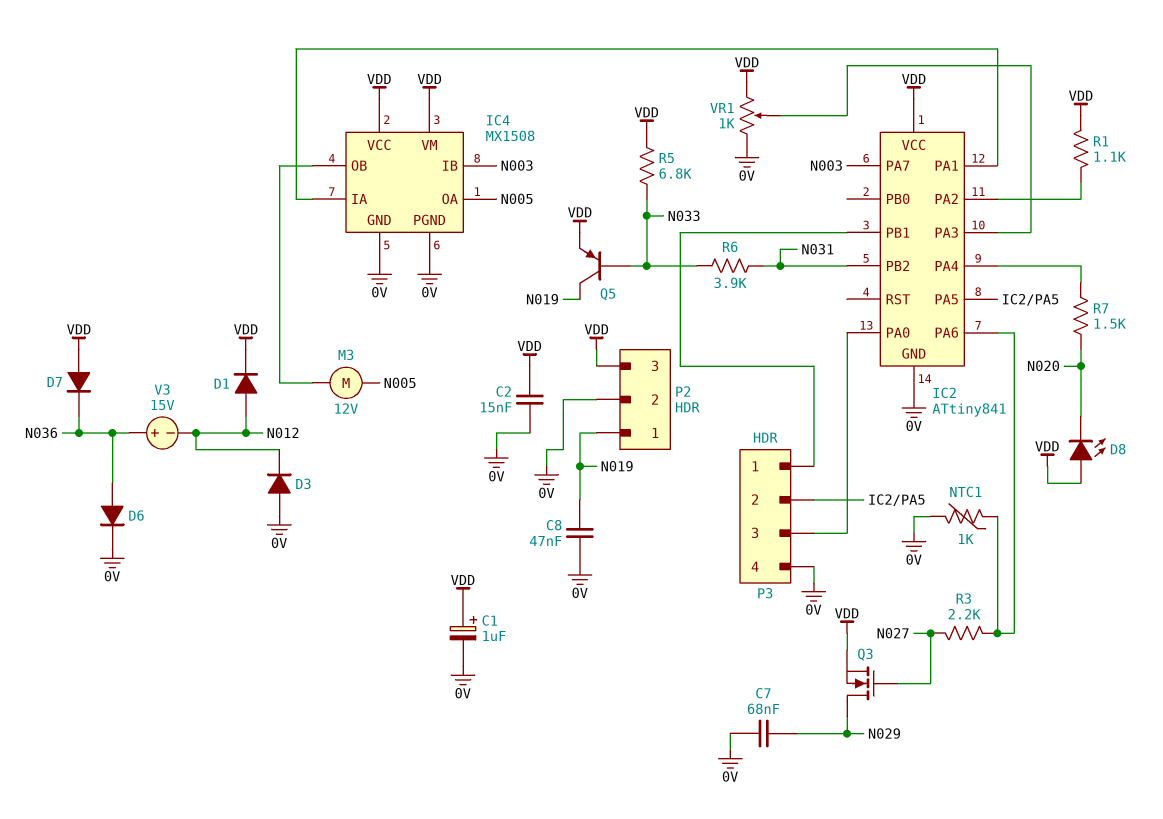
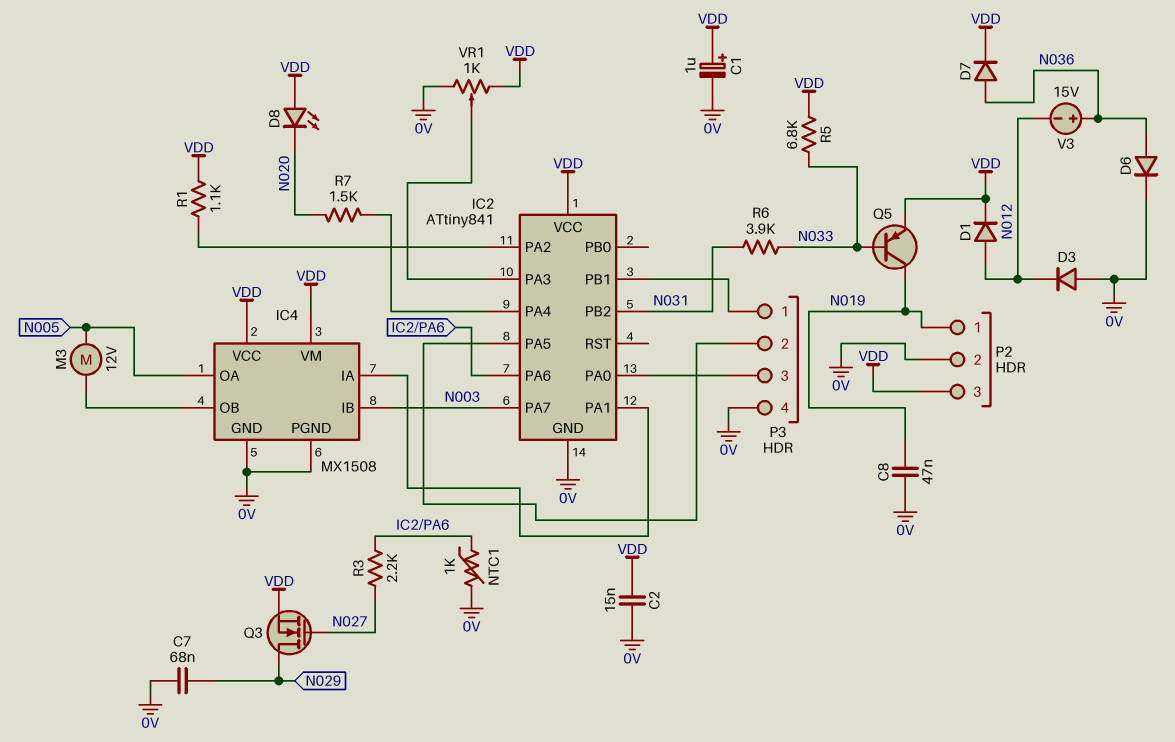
D7: diode (A VDD, K N036) -> diode (A N036, K VDD)

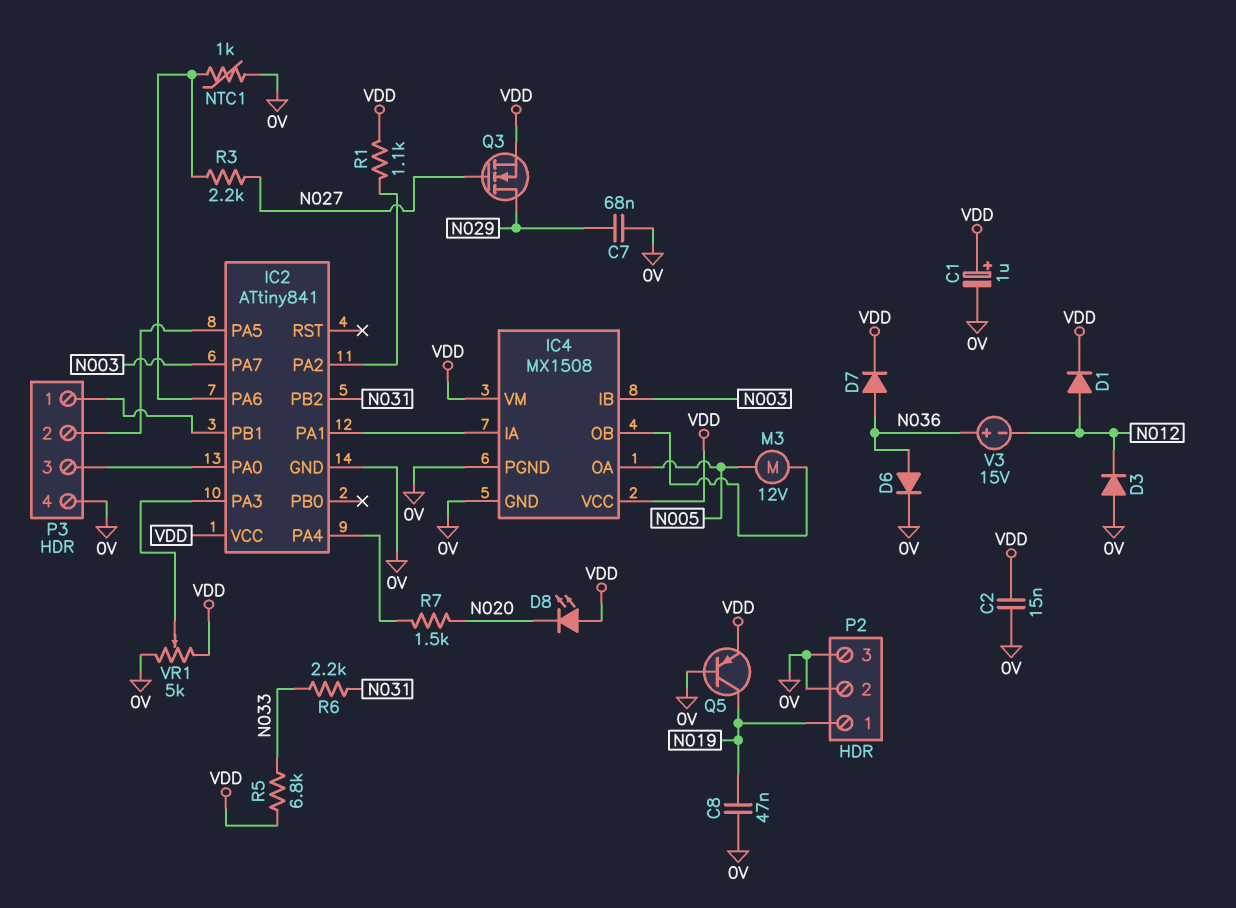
P2 pin 3: VDD -> 0V
Q5: PNP (B N033, C N019, E VDD) -> PNP (B 0V, C N019, E VDD)
R6: 3.9k (N031, N033) -> 2.2k (N031, N033)
VR1: 1k (0V, VDD, wiper IC2/PA3) -> 5k (0V, VDD, wiper IC2/PA3)

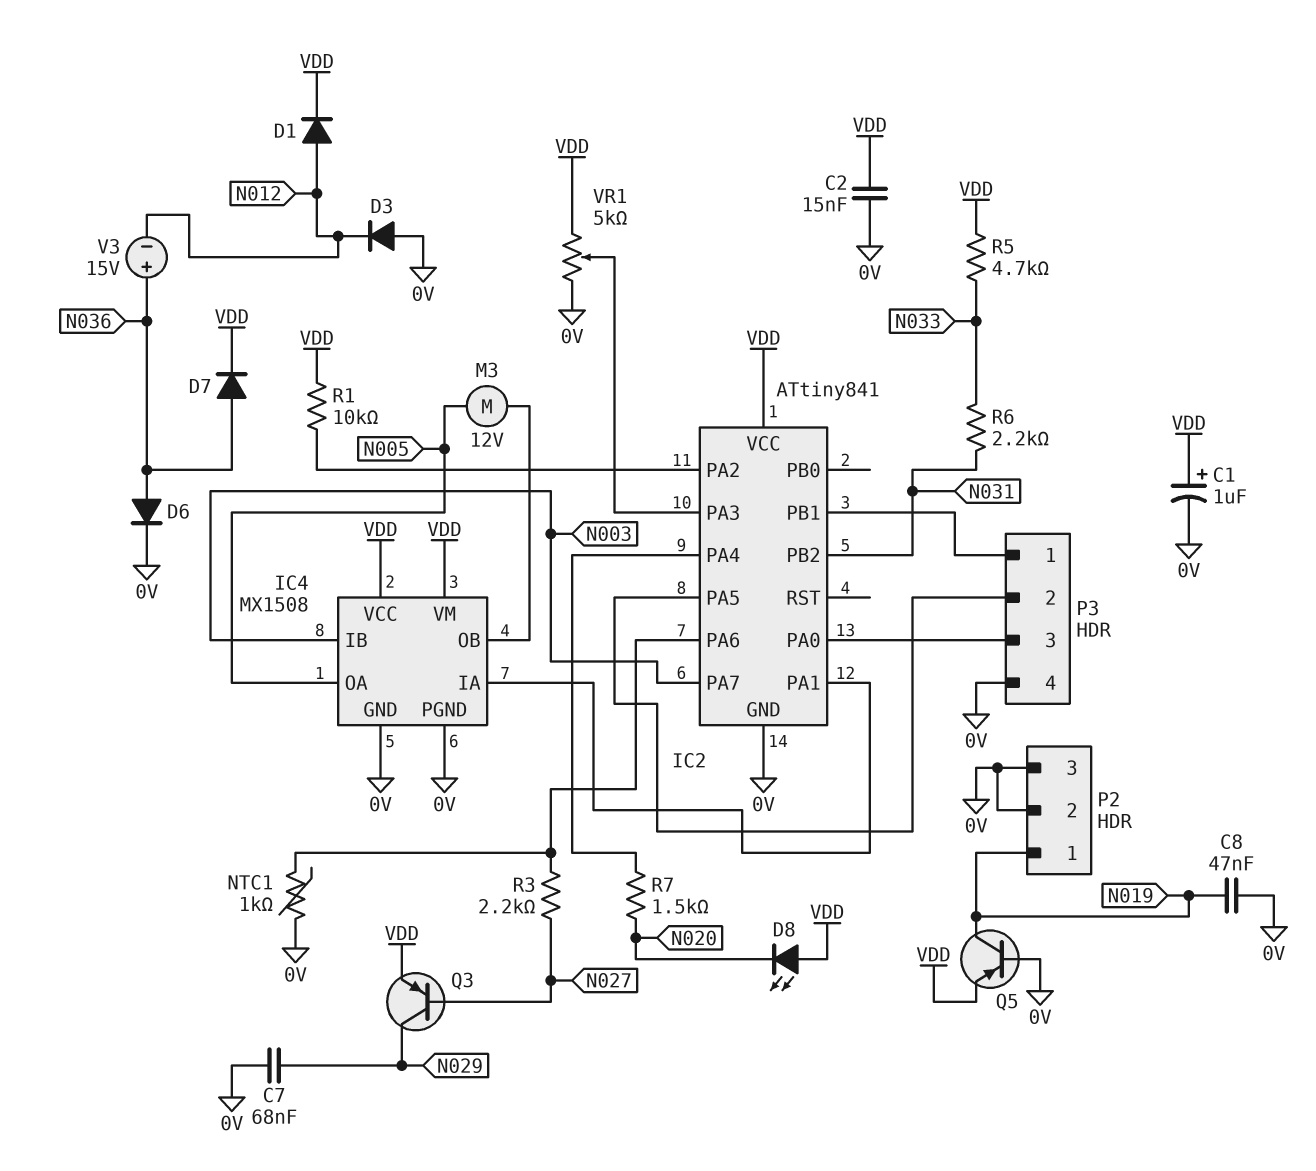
Q3: NMOS (G N027, D N029, S VDD) -> PNP (B N027, C N029, E VDD)
R1: 1.1k (IC2/PA2, VDD) -> 10k (IC2/PA2, VDD)
R5: 6.8k (N033, VDD) -> 4.7k (N033, VDD)

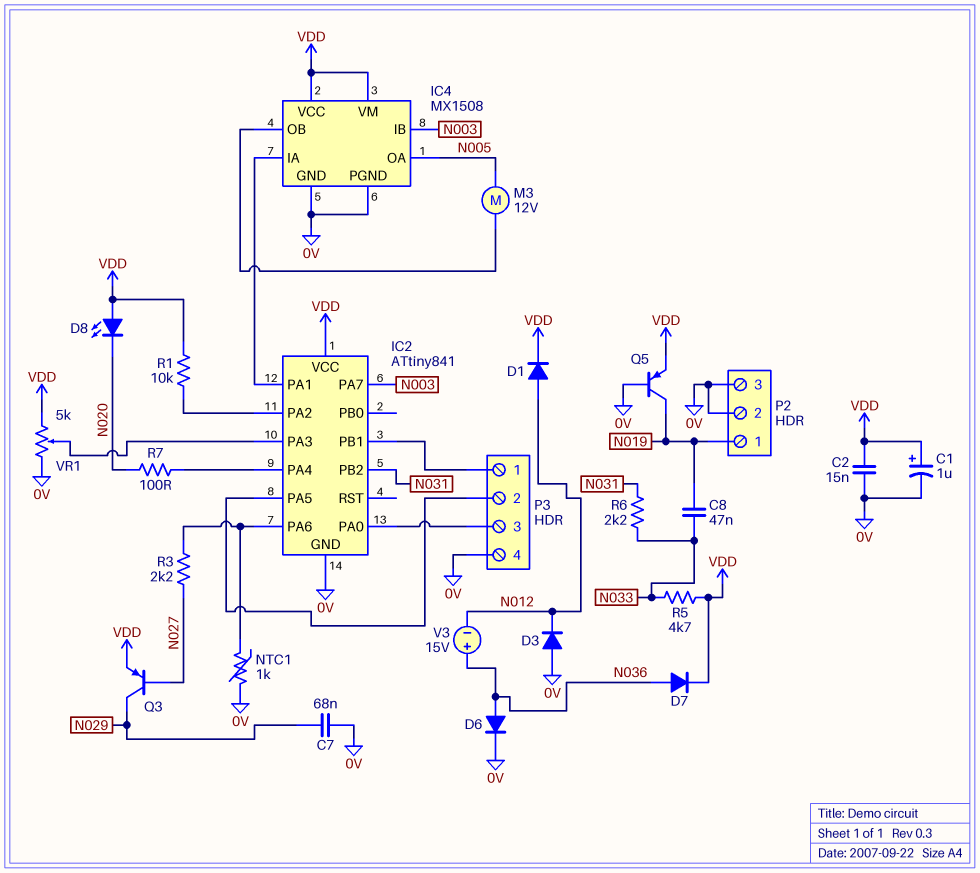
C8: 47nF (0V, N019) -> 47nF (N019, N033)
R7: 1.5k (IC2/PA4, N020) -> 100 (IC2/PA4, N020)

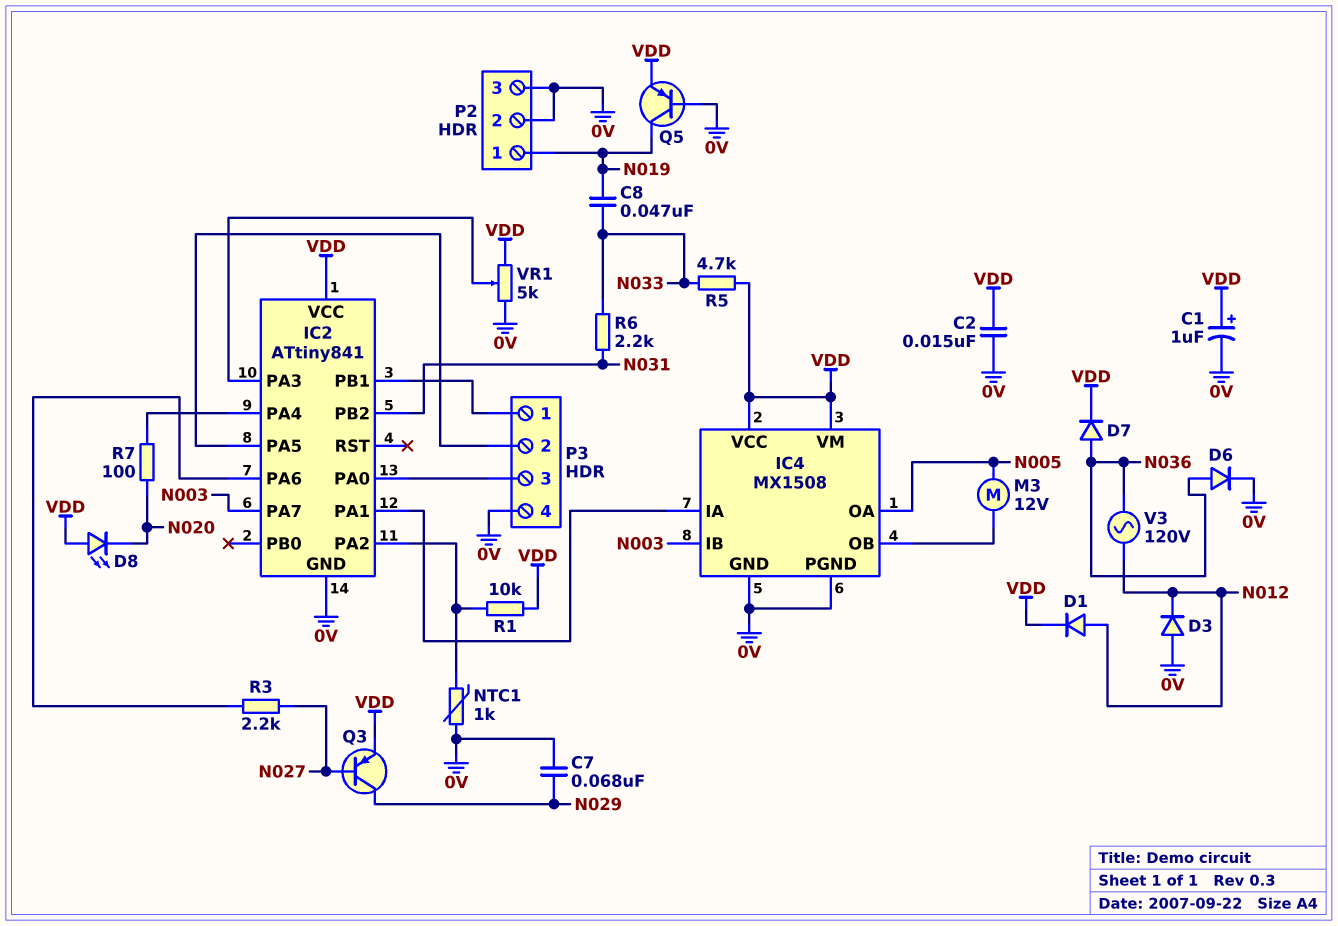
NTC1: 1k (0V, IC2/PA6) -> 1k (0V, IC2/PA2)
V3: 15V (plus N036, minus N012) -> AC 120V (N012, N036)

